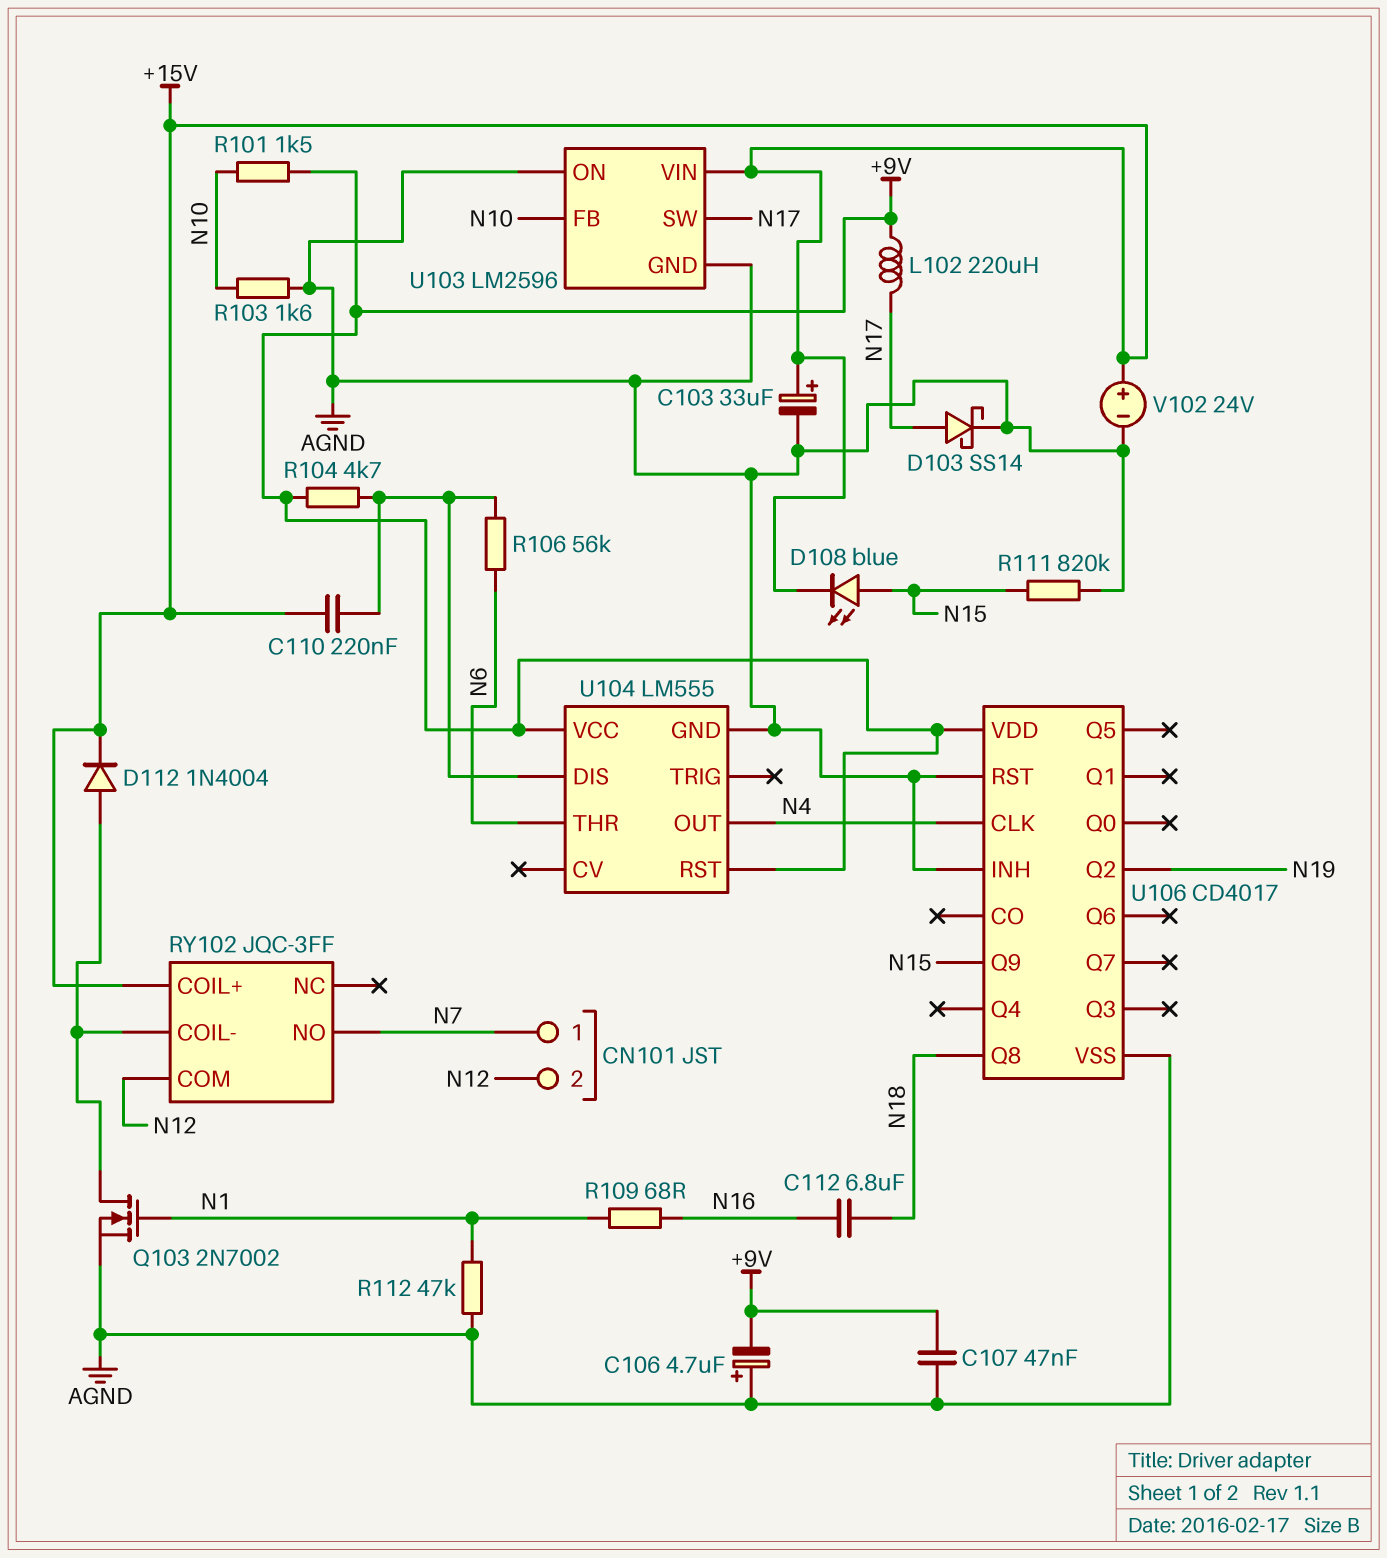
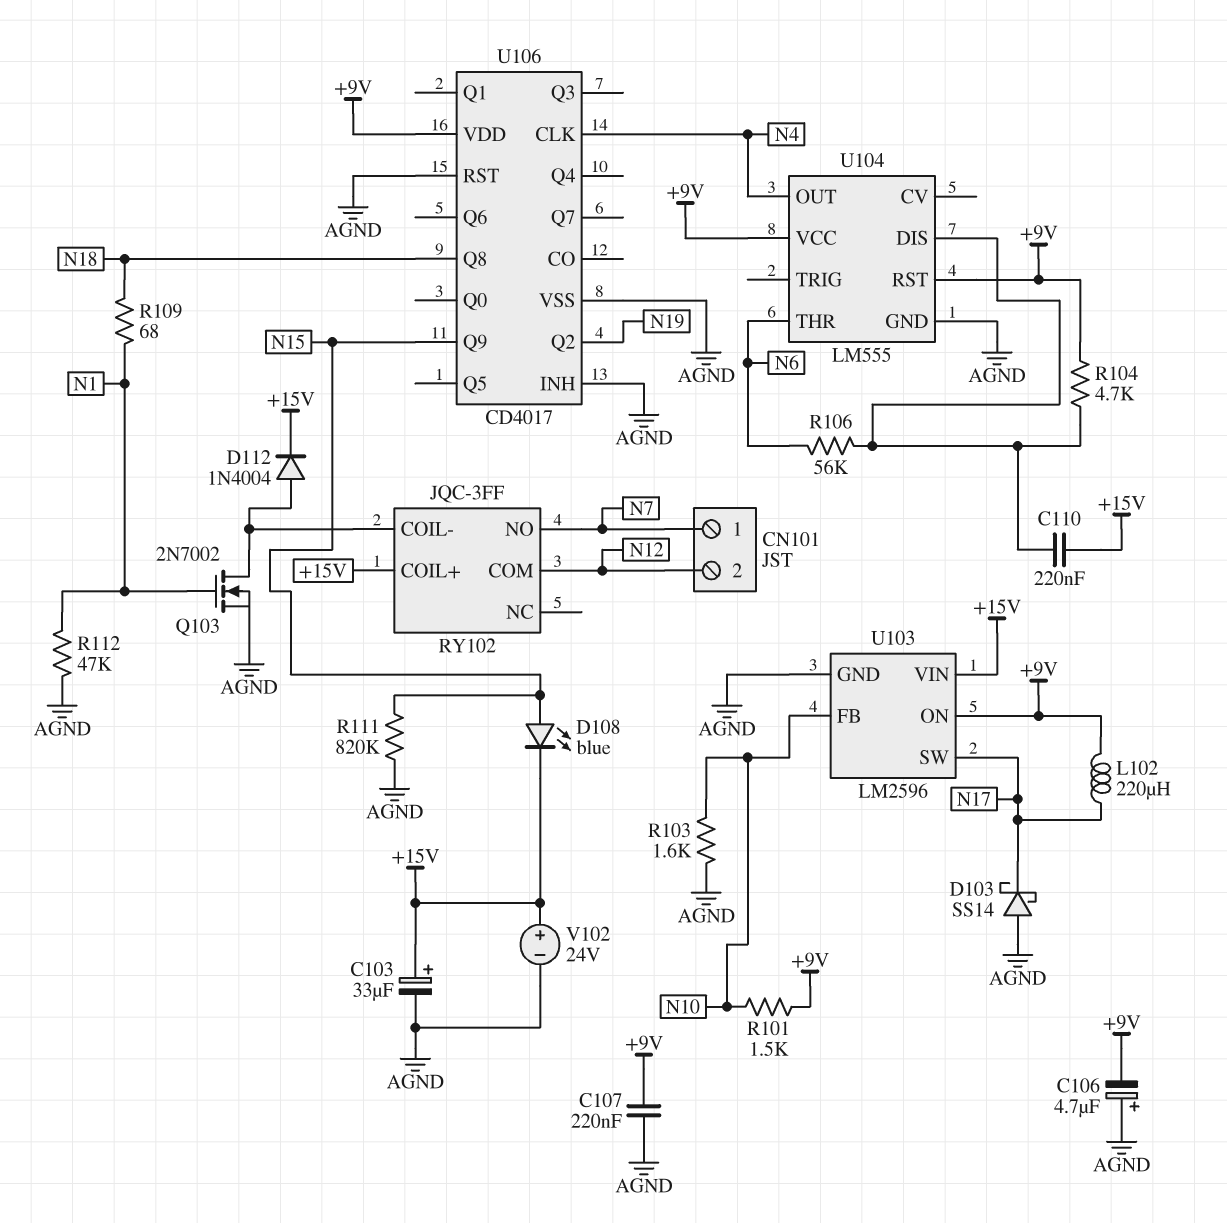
C107: 47nF (+9V, AGND) -> 220nF (+9V, AGND)
C112: 6.8uF (N16, N18) -> none
D103: schottky SS14 (A N17, K AGND) -> schottky SS14 (A AGND, K N17)
R109: 68 (N1, N16) -> 68 (N1, N18)
U103 pin ON: AGND -> +9V

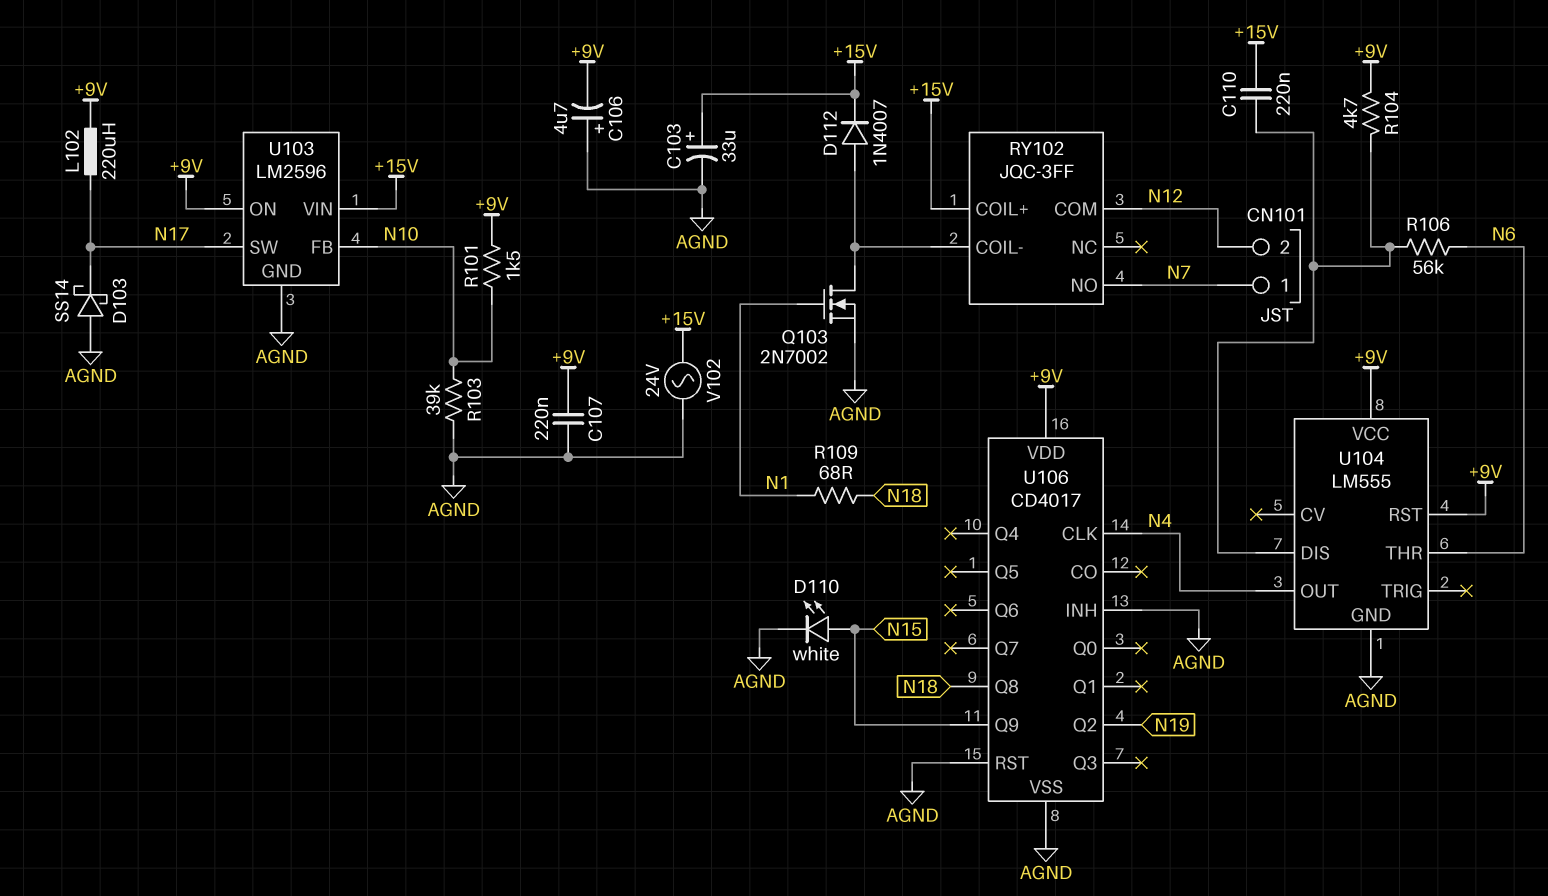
D108: LED blue (A N15, K +15V) -> none
D110: none -> LED white (A N15, K AGND)
D112: diode 1N4004 (A RY102/COIL-, K +15V) -> diode 1N4007 (A RY102/COIL-, K +15V)
R103: 1.6k (AGND, N10) -> 39k (AGND, N10)
R111: 820k (AGND, N15) -> none
R112: 47k (AGND, N1) -> none
V102: 24V (plus +15V, minus AGND) -> AC 24V (+15V, AGND)

